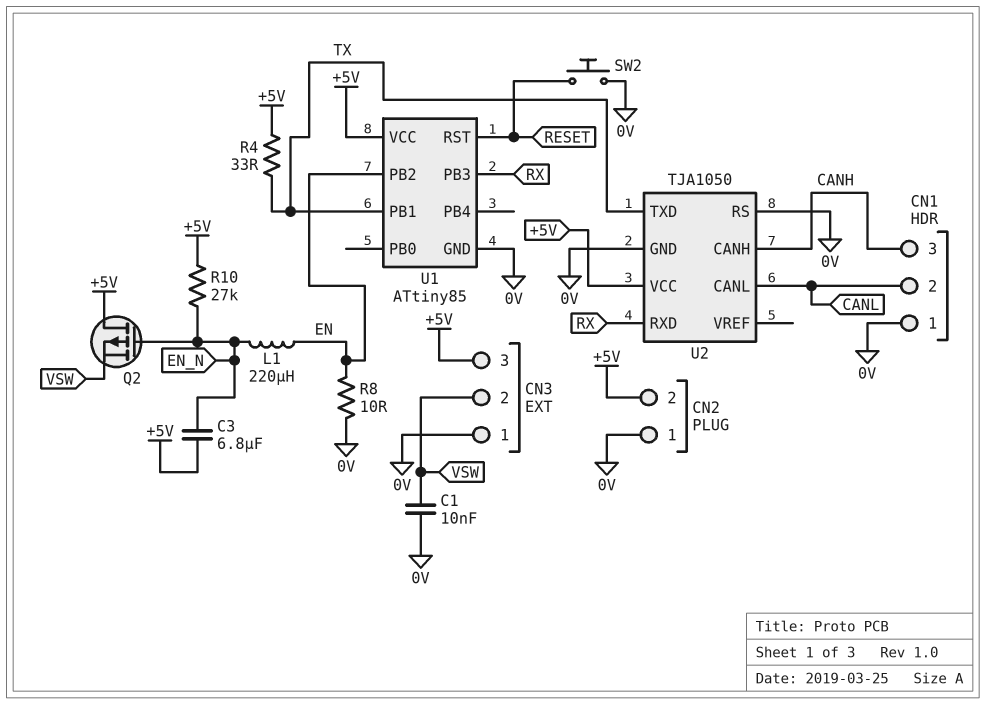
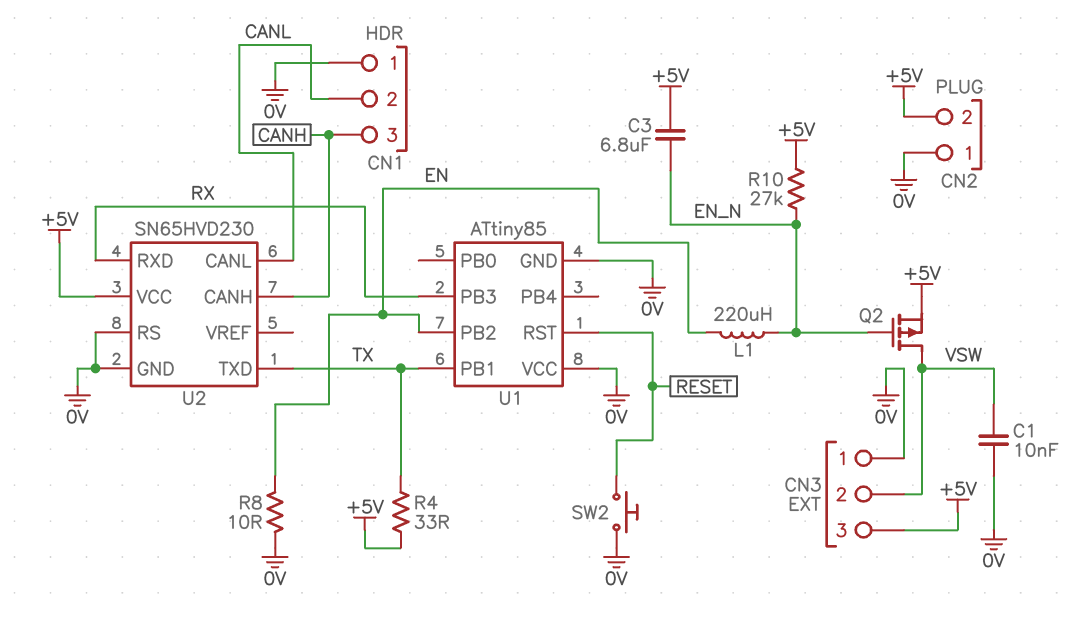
Q2: PMOS (G EN_N, D +5V, S VSW) -> PMOS (G EN_N, D VSW, S +5V)
U1 pin VCC: +5V -> 0V
U2: TJA1050 -> SN65HVD230

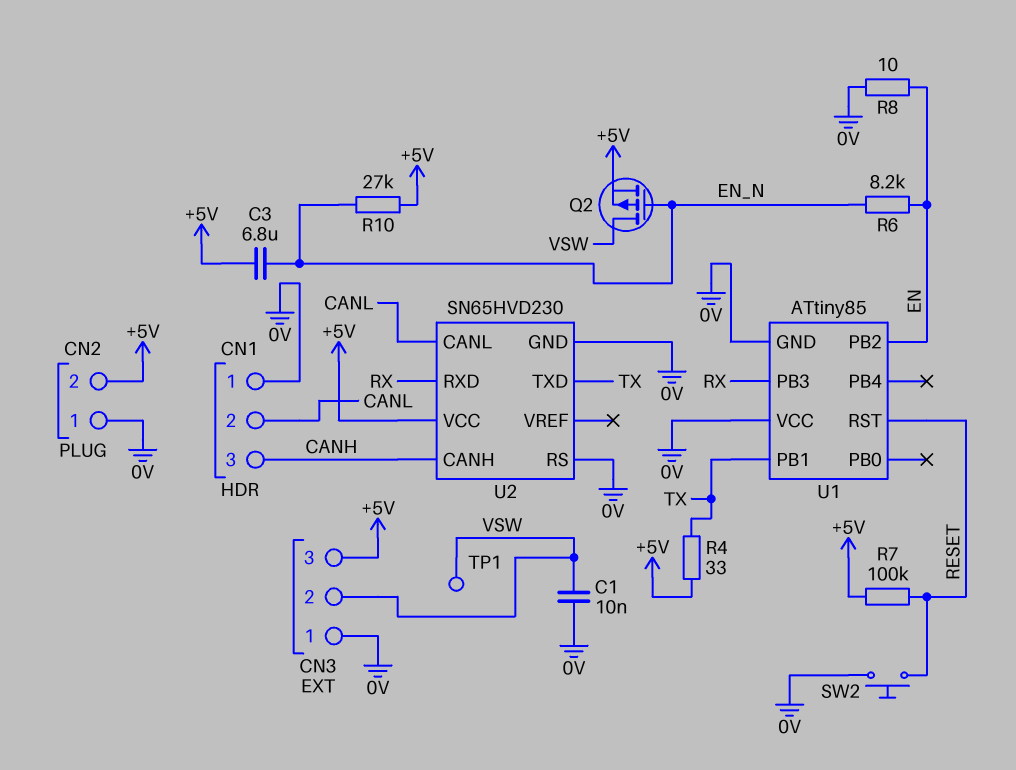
L1: 220uH (EN, EN_N) -> none
R6: none -> 8.2k (EN, EN_N)
R7: none -> 100k (+5V, RESET)
TP1: none -> test point (VSW)

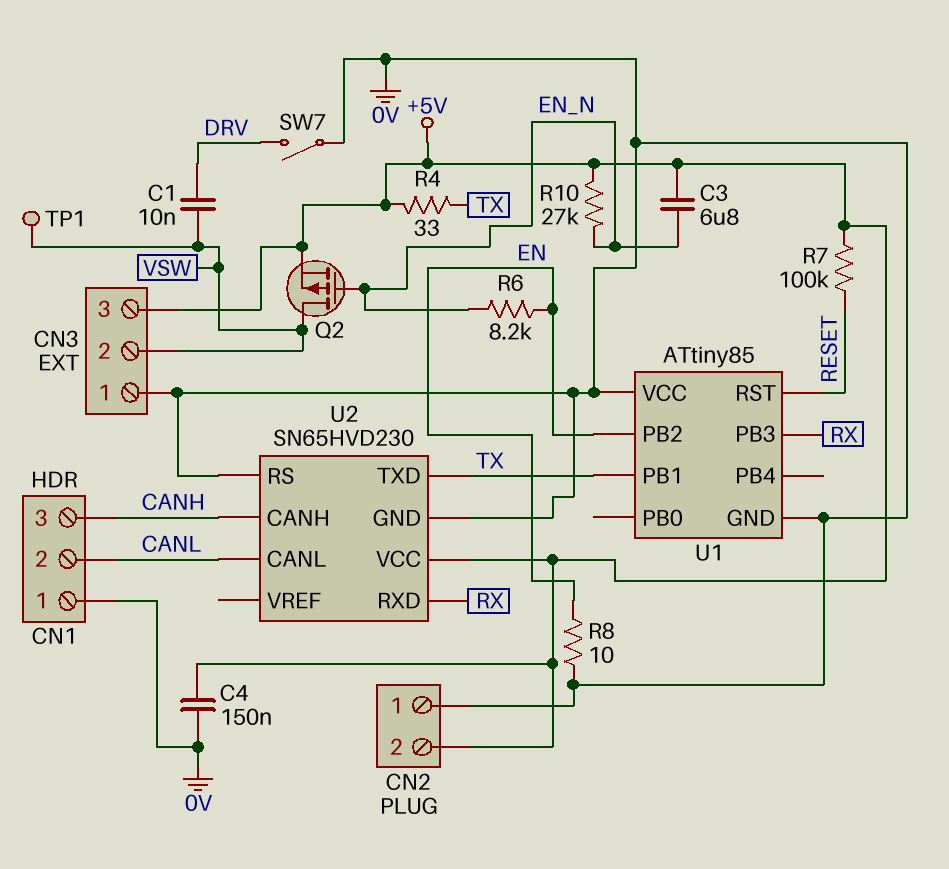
C1: 10nF (0V, VSW) -> 10nF (DRV, VSW)
C4: none -> 150nF (+5V, 0V)
SW2: button (0V, RESET) -> none
SW7: none -> switch (0V, DRV)

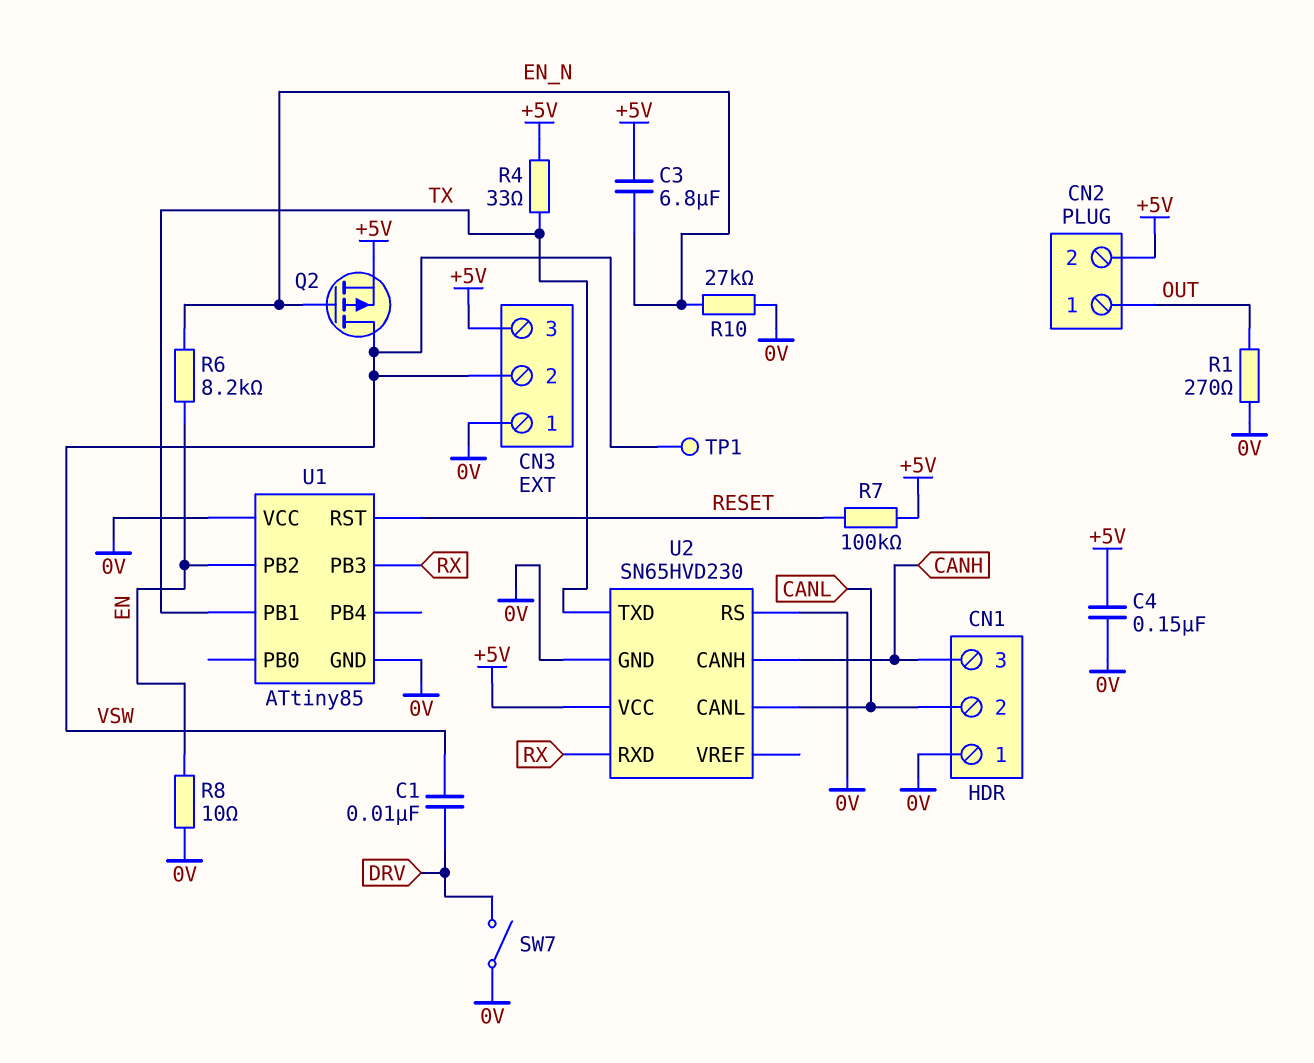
CN2 pin 1: 0V -> OUT
R1: none -> 270 (0V, OUT)
R10: 27k (+5V, EN_N) -> 27k (0V, EN_N)

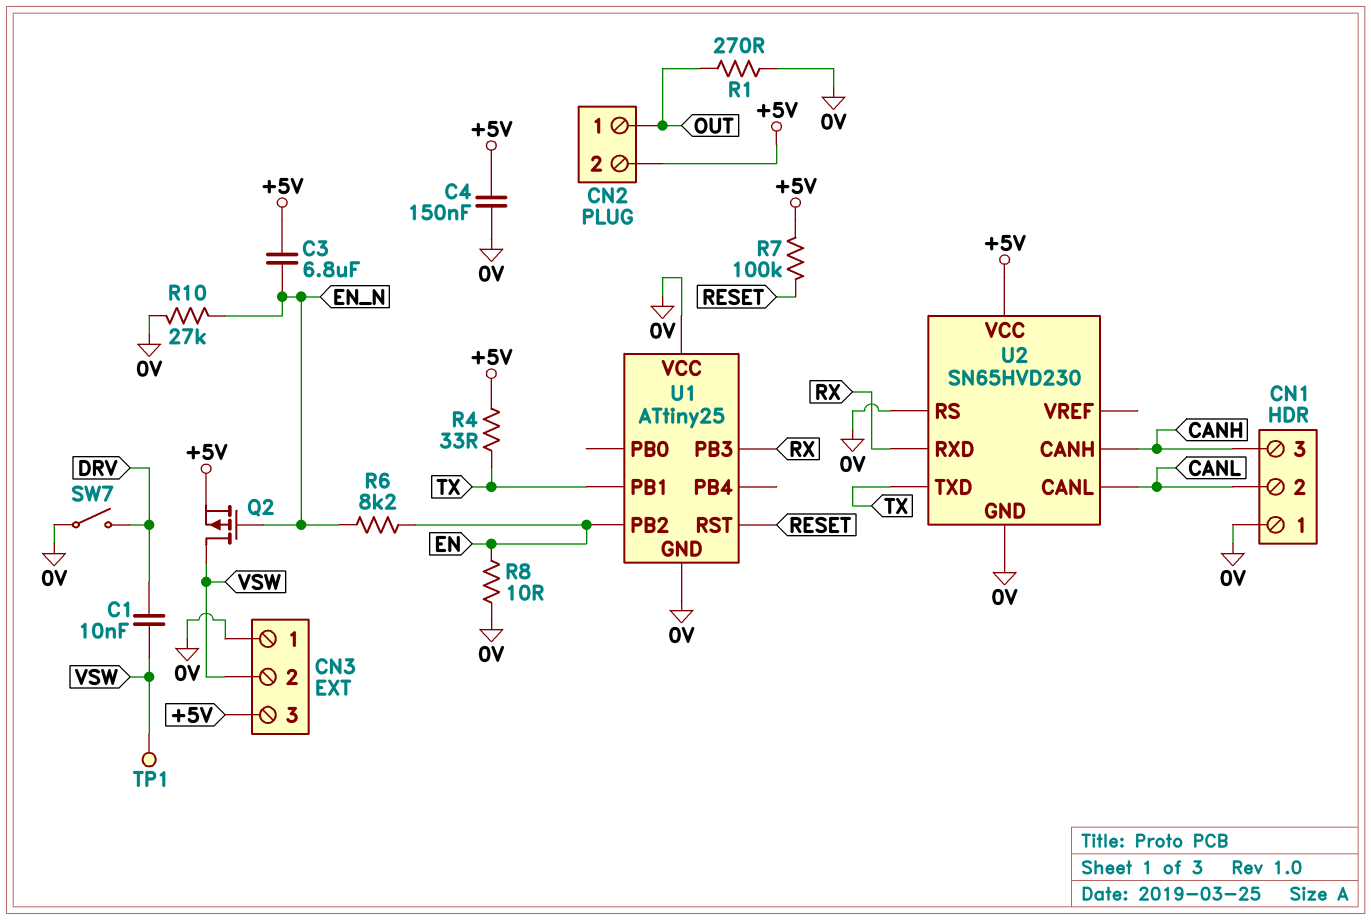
U1: ATtiny85 -> ATtiny25

